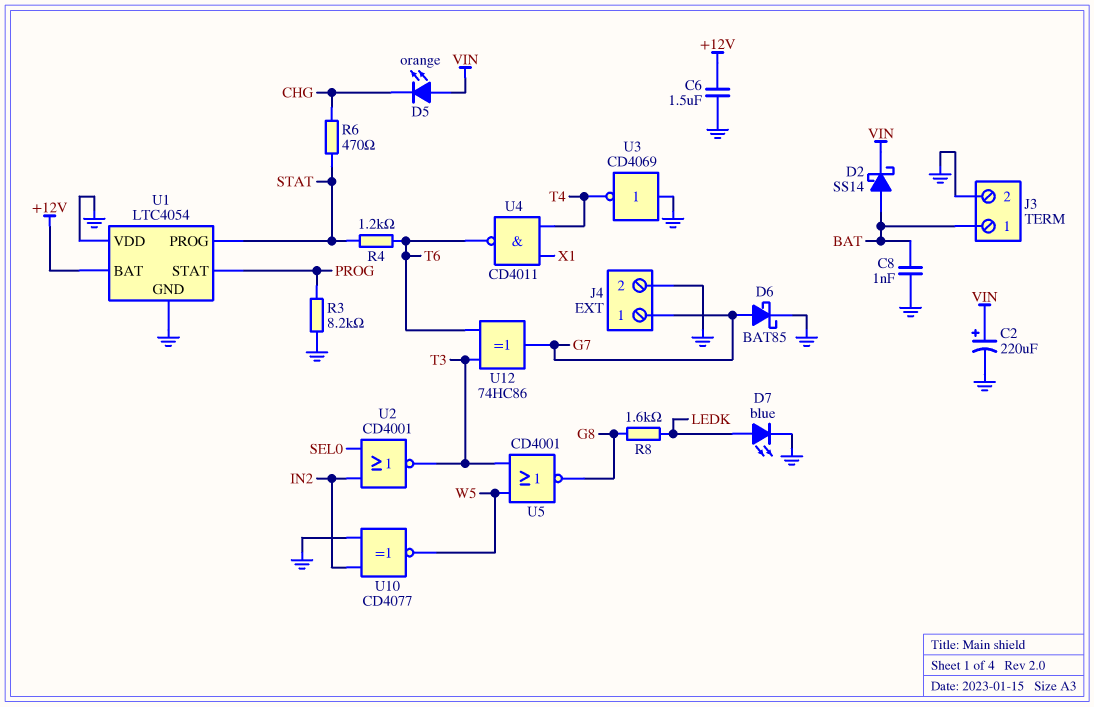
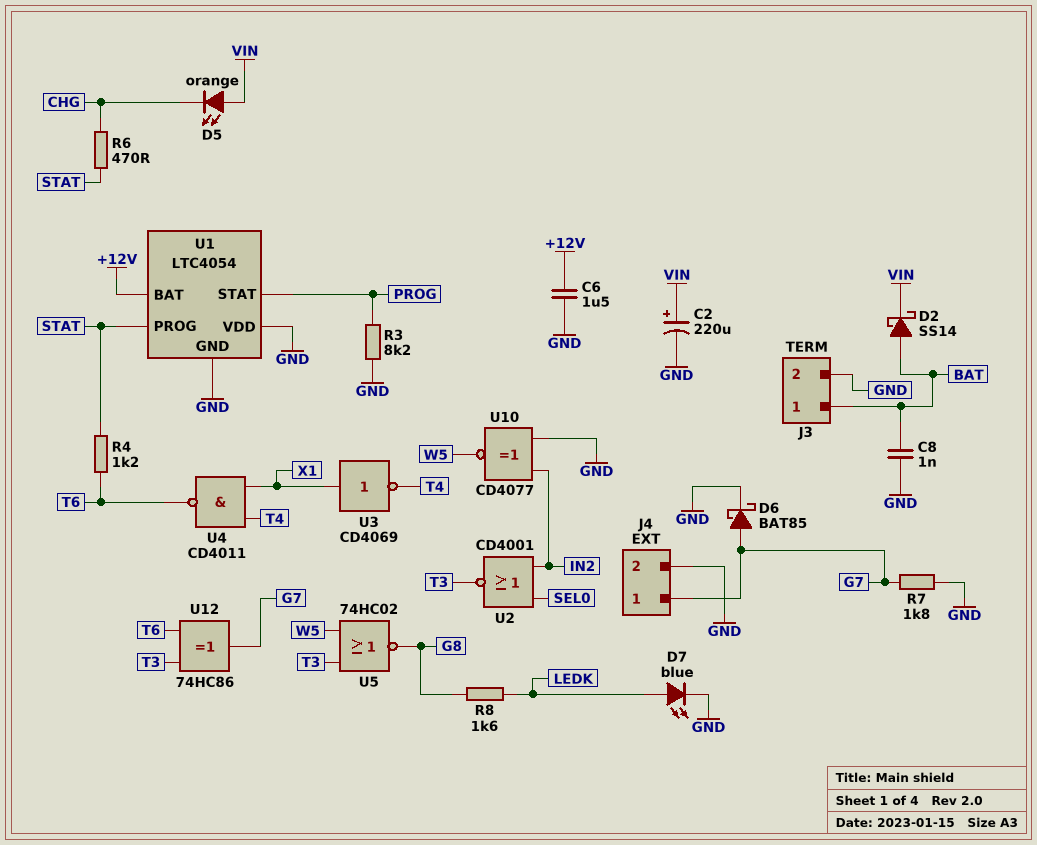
R7: none -> 1.8k (G7, GND)
U3: NOT CD4069 (in GND, out T4) -> NOT CD4069 (in X1, out T4)
U5: NOR CD4001 (in T3, in W5, out G8) -> NOR 74HC02 (in T3, in W5, out G8)

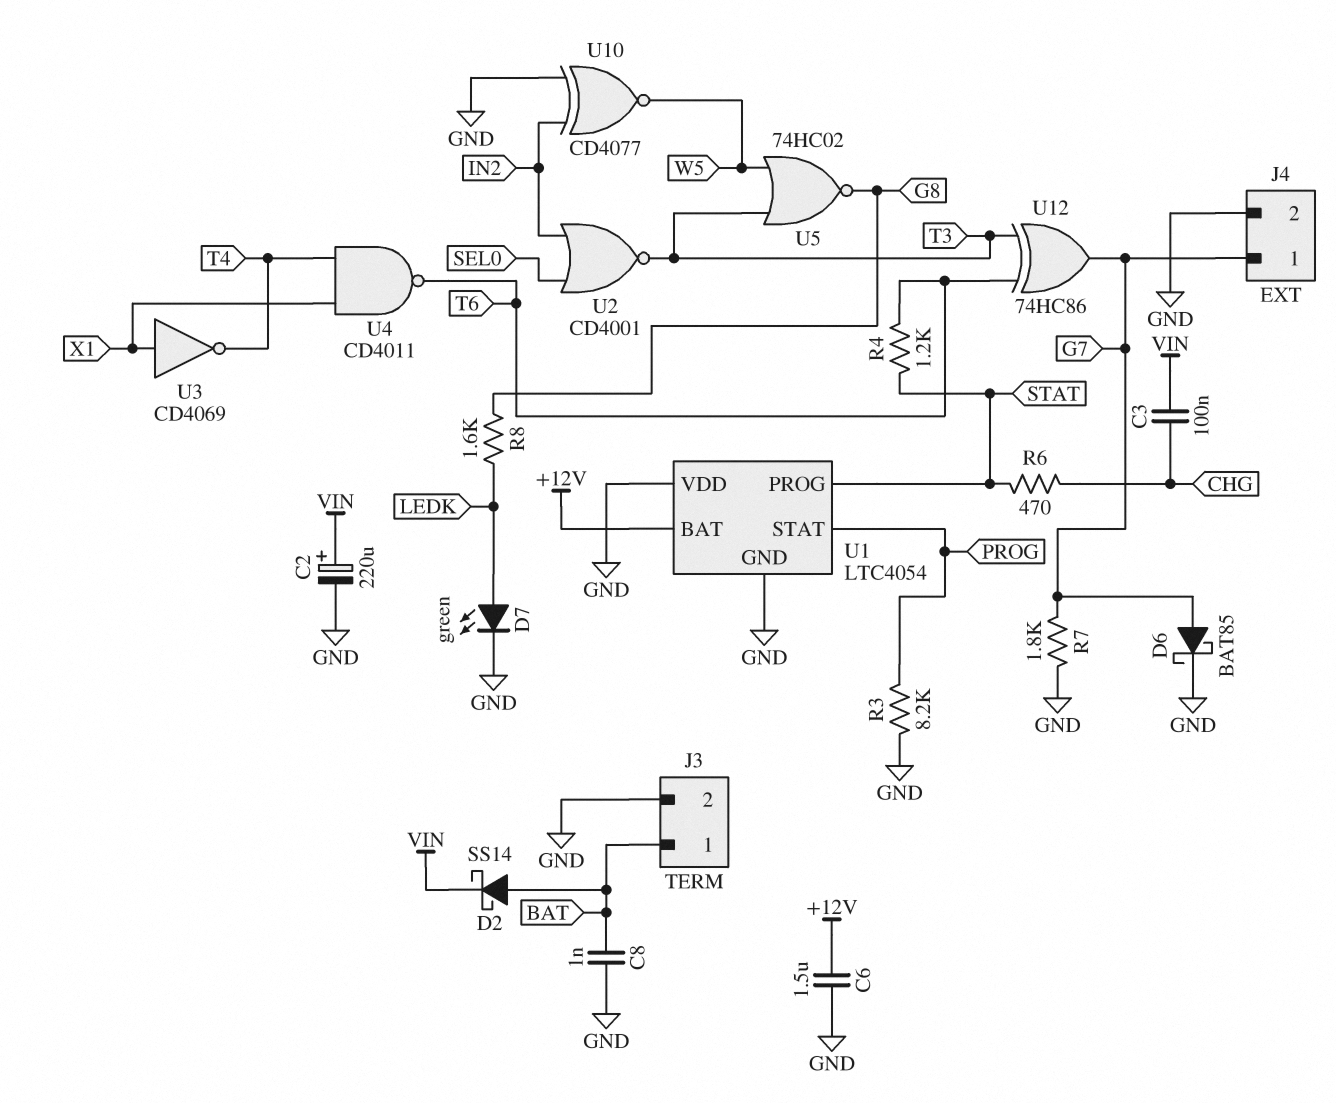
C3: none -> 100nF (CHG, VIN)
D5: LED orange (A VIN, K CHG) -> none
D7: LED blue (A LEDK, K GND) -> LED green (A LEDK, K GND)

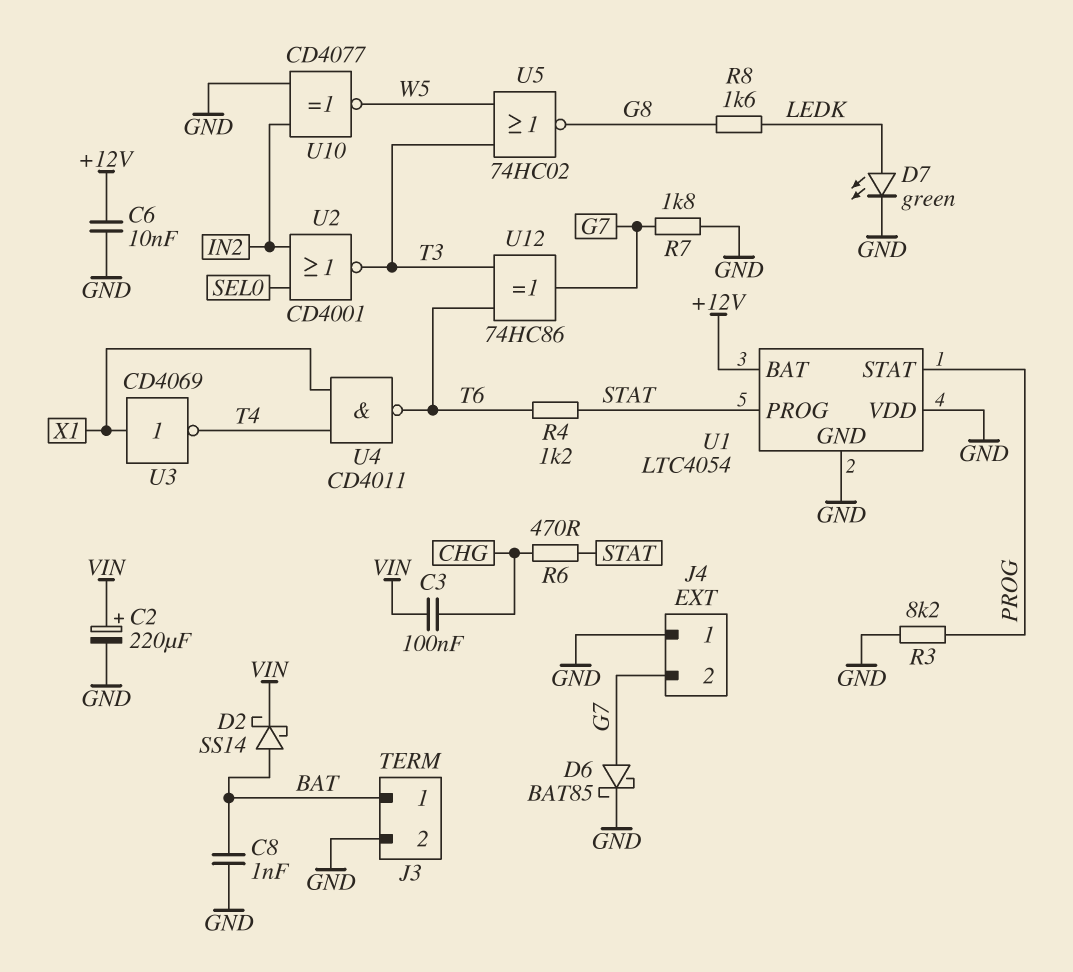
C6: 1.5uF (+12V, GND) -> 10nF (+12V, GND)
J4 pin 1: G7 -> GND
J4 pin 2: GND -> G7

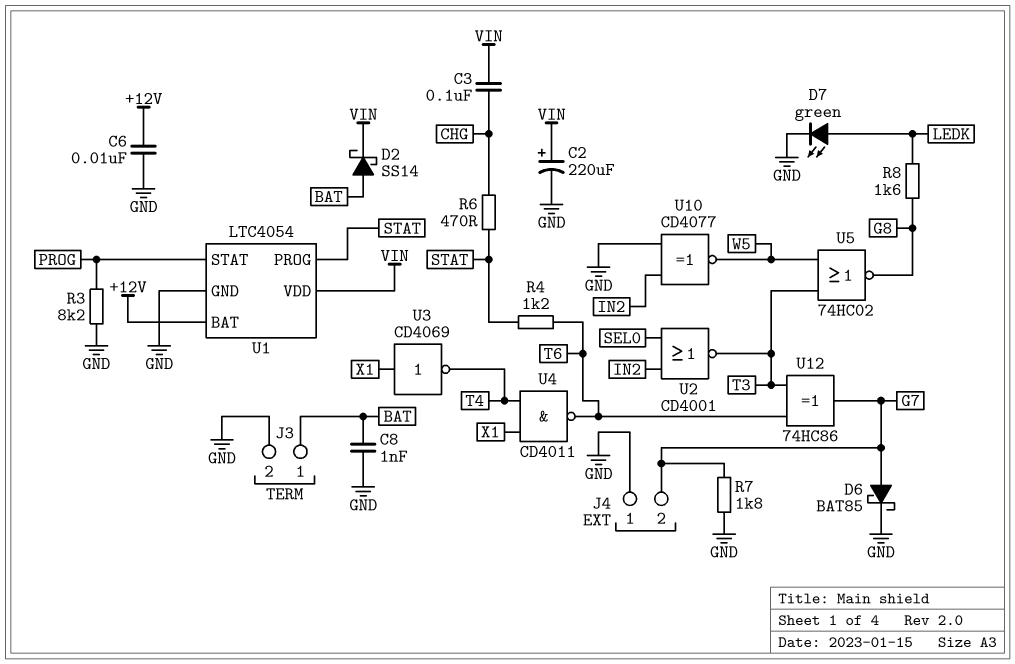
U1 pin VDD: GND -> VIN

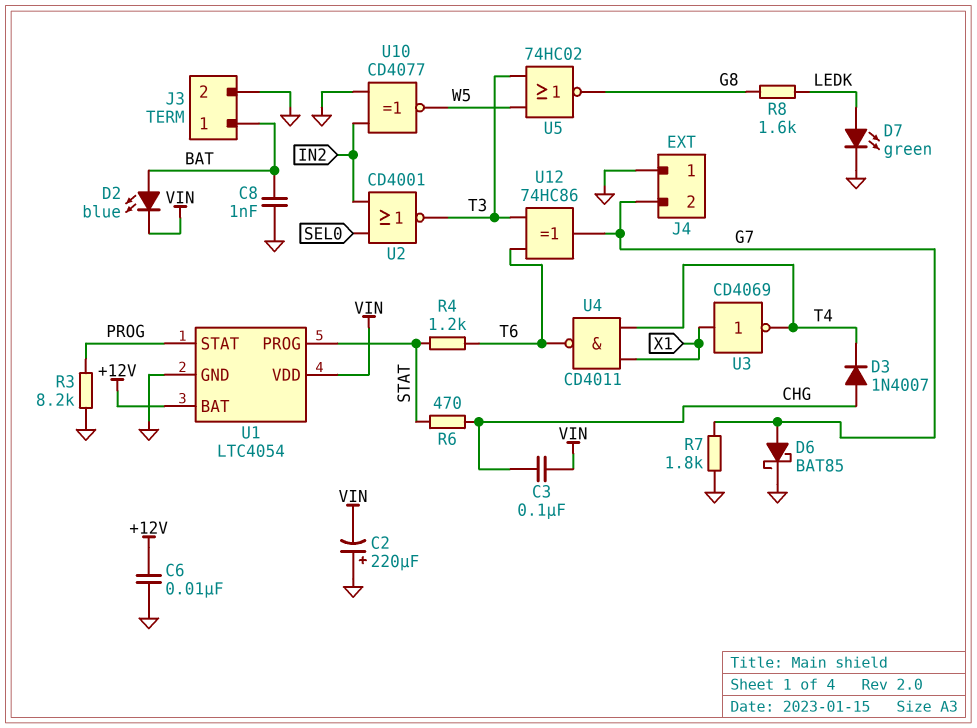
C2: 220uF (plus VIN, minus GND) -> 220uF (plus GND, minus VIN)
D2: schottky SS14 (A BAT, K VIN) -> LED blue (A BAT, K VIN)
D3: none -> diode 1N4007 (A CHG, K T4)

